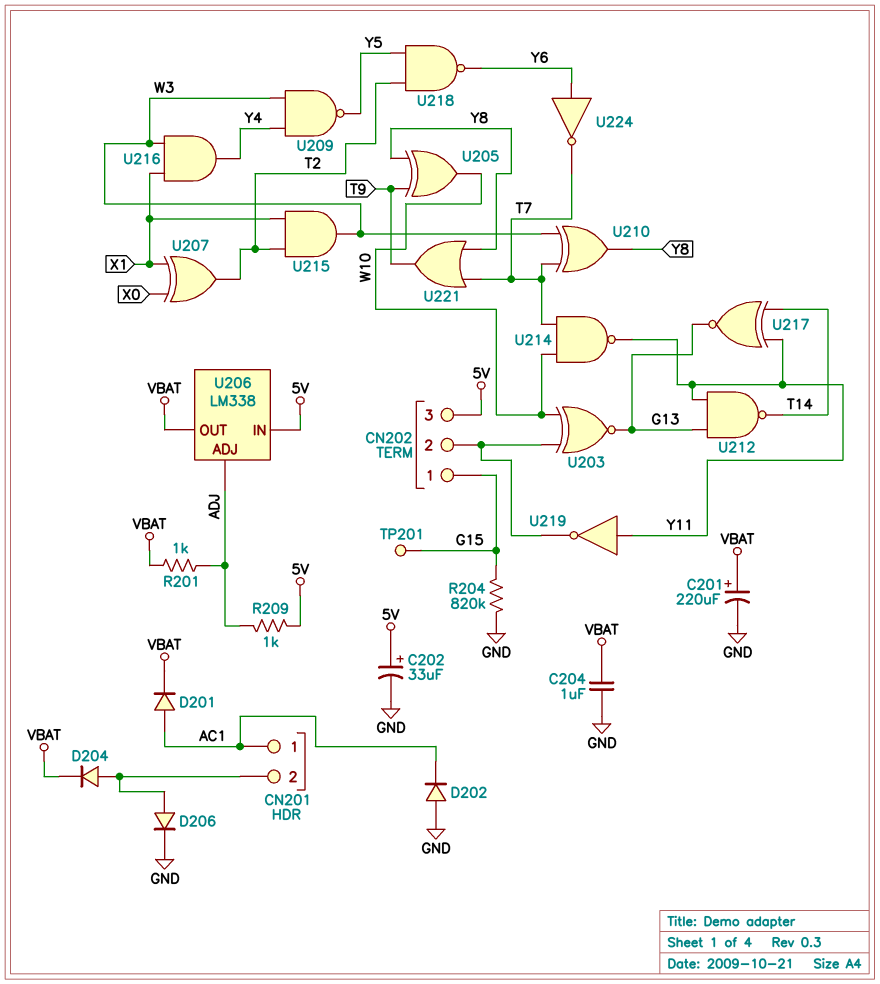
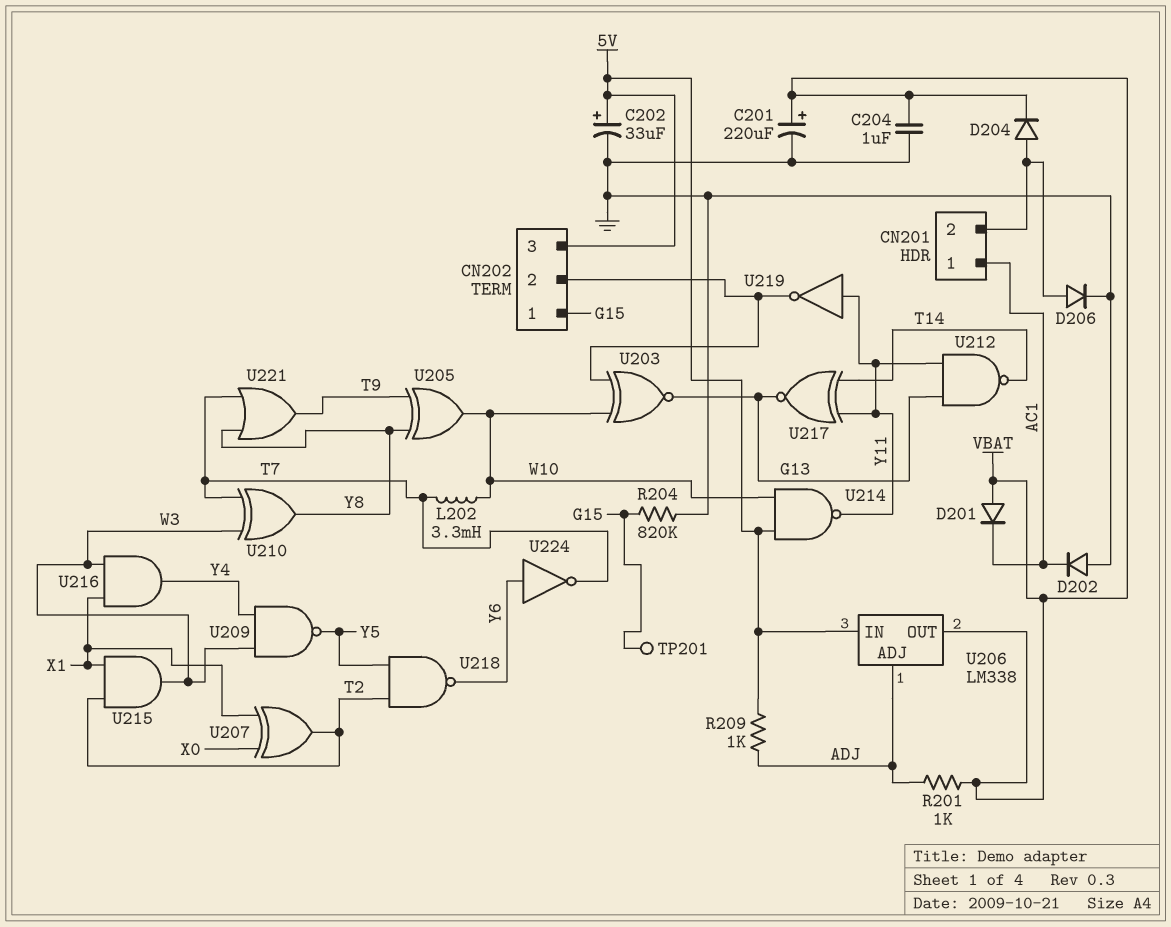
D201: diode (A AC1, K VBAT) -> diode (A VBAT, K AC1)
L202: none -> 3.3mH (T7, W10)
U214: NAND (in T7, in W10, out Y11) -> NAND (in 5V, in W10, out Y11)

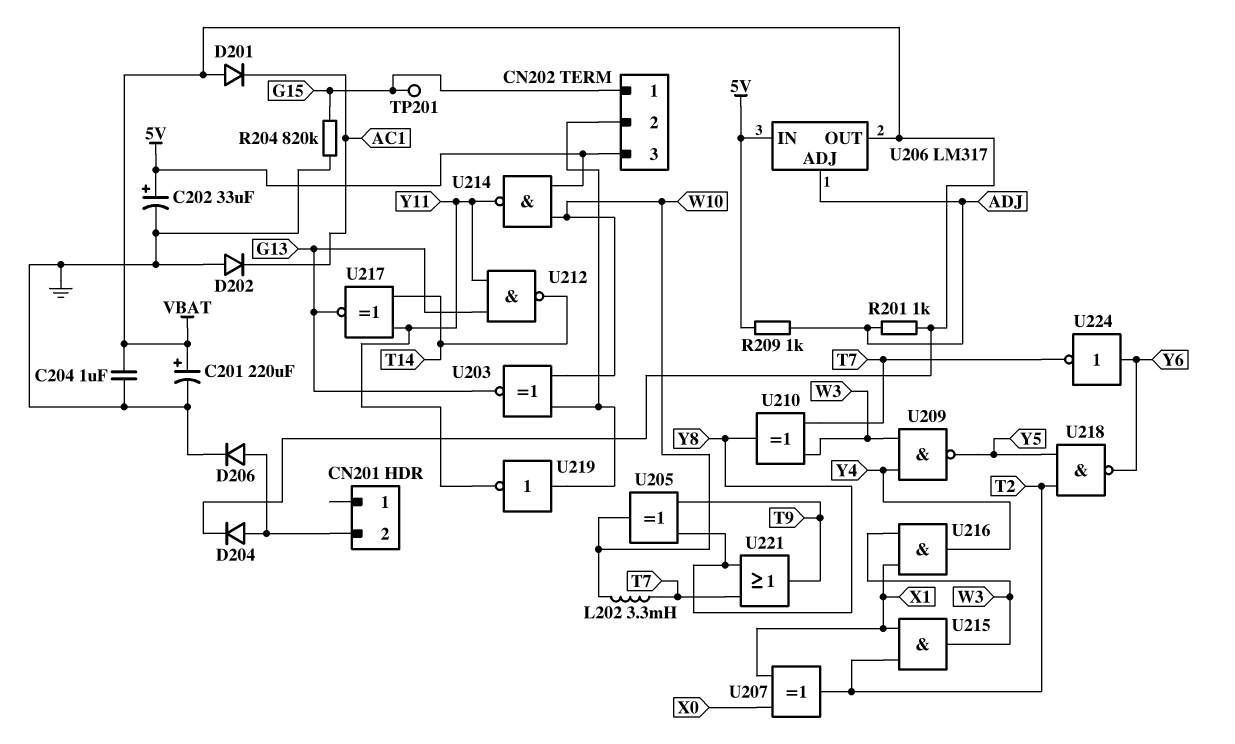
CN201 pin 1: AC1 -> none
U206: LM338 -> LM317
U219: NOT (in Y11, out CN202/2) -> NOT (in CN202/2, out Y11)

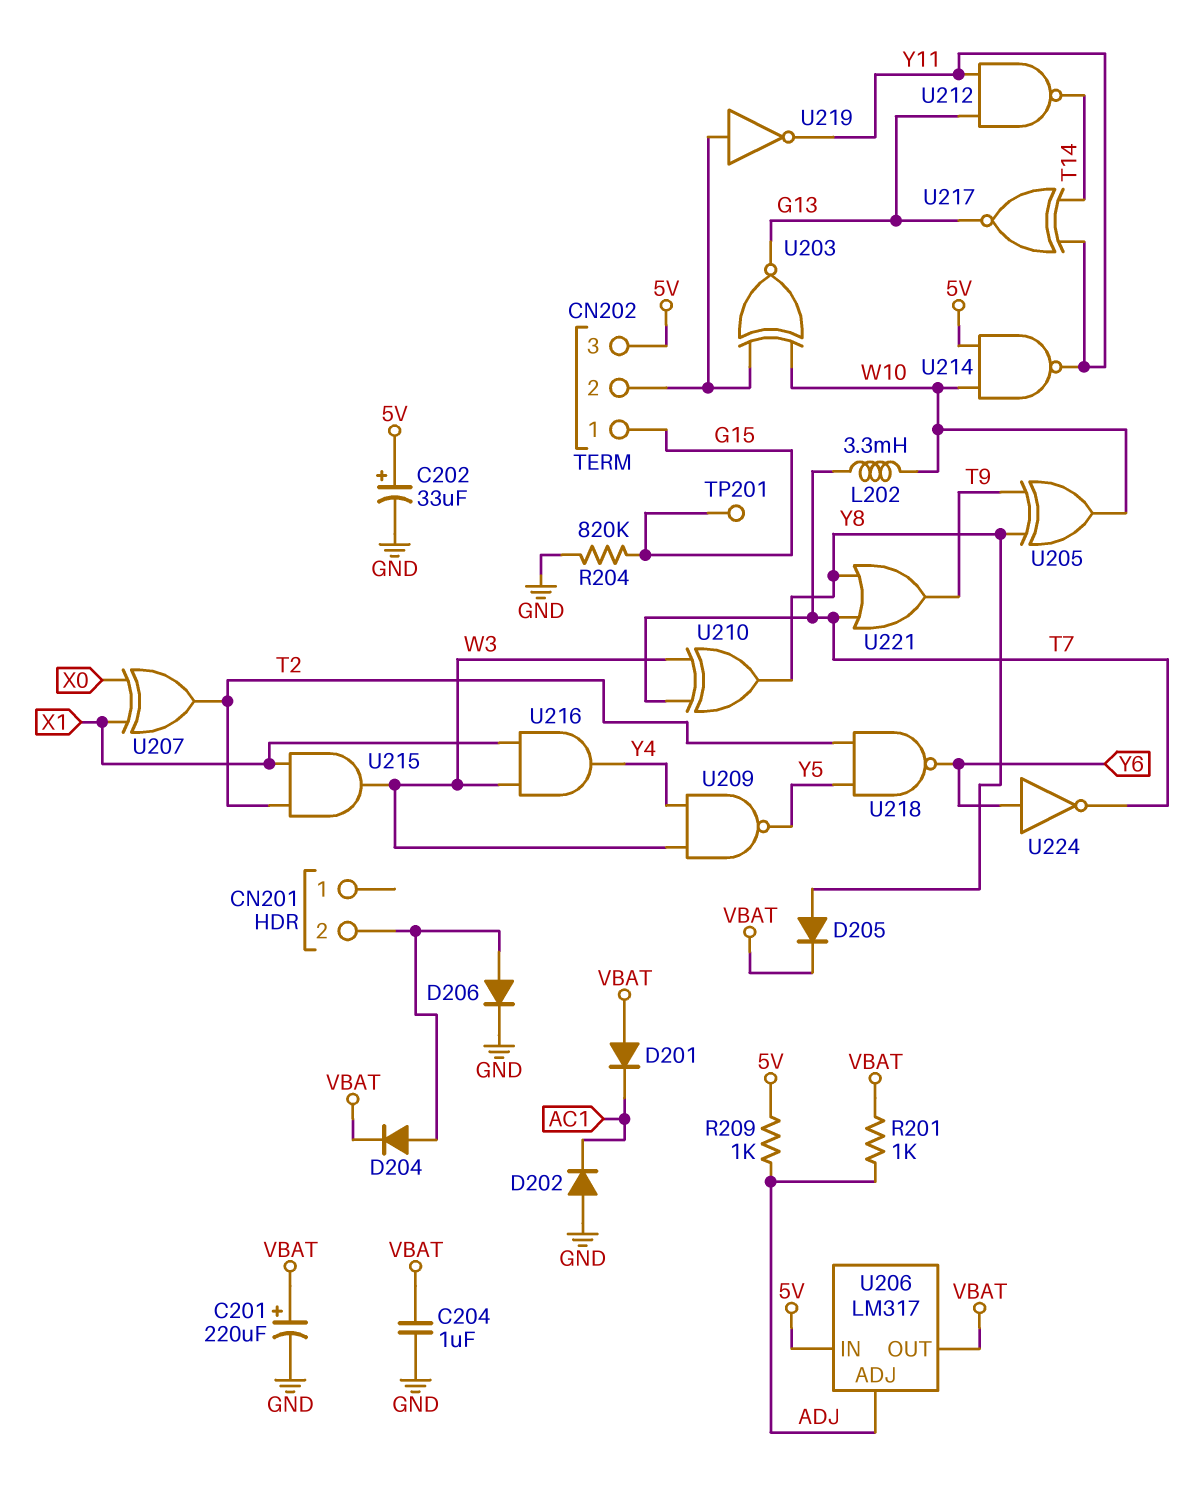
D205: none -> diode (A Y8, K VBAT)

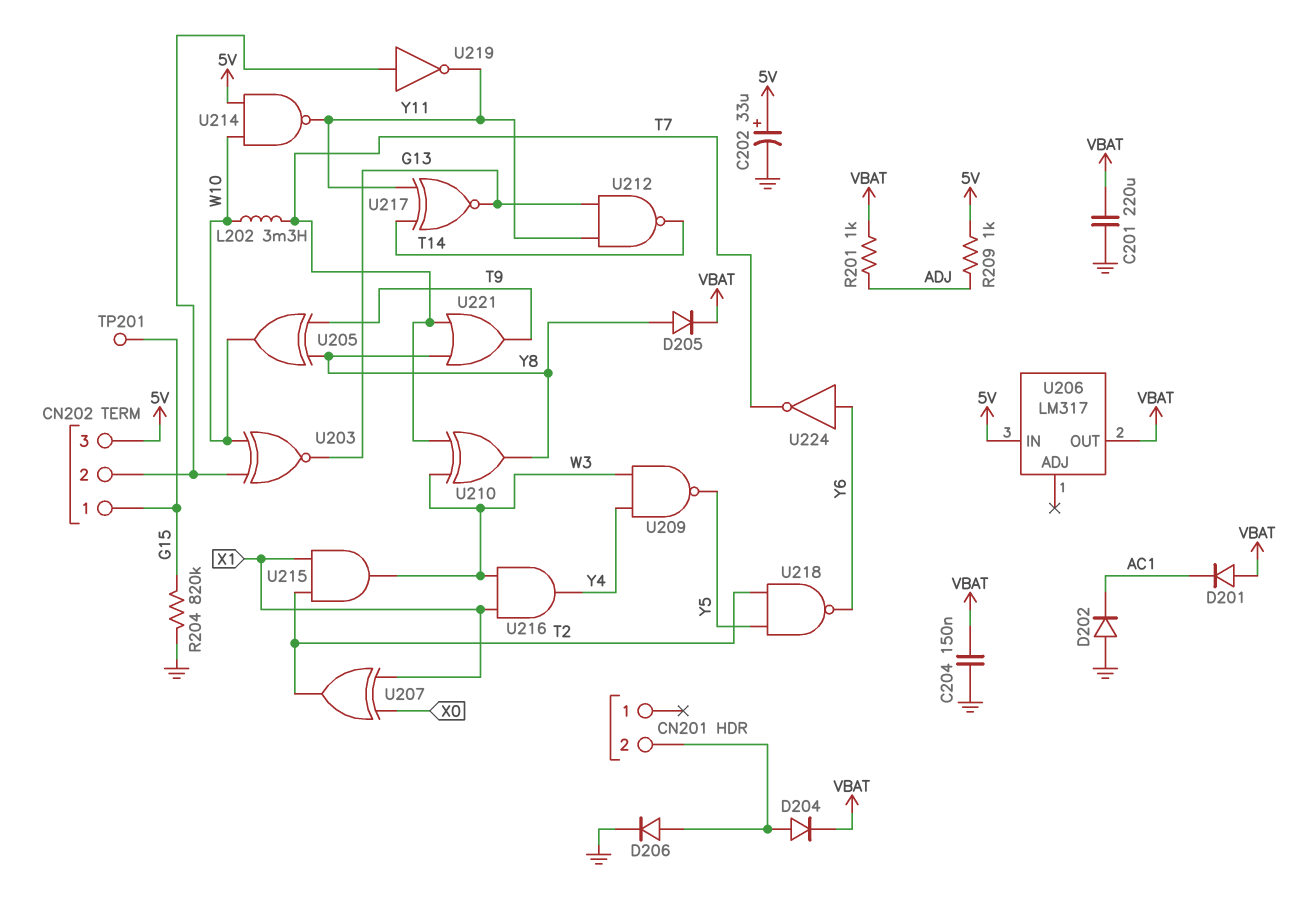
C201: 220uF (plus VBAT, minus GND) -> 220uF (GND, VBAT)
C204: 1uF (GND, VBAT) -> 150nF (GND, VBAT)
U206 pin ADJ: ADJ -> none

